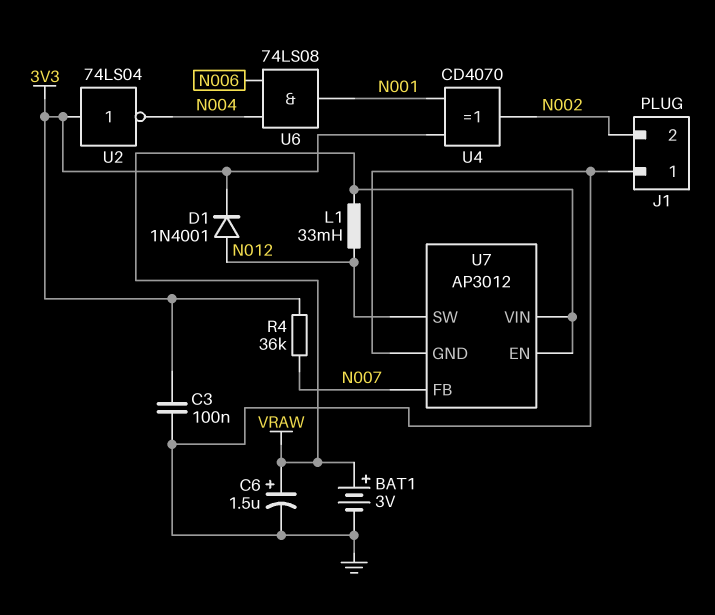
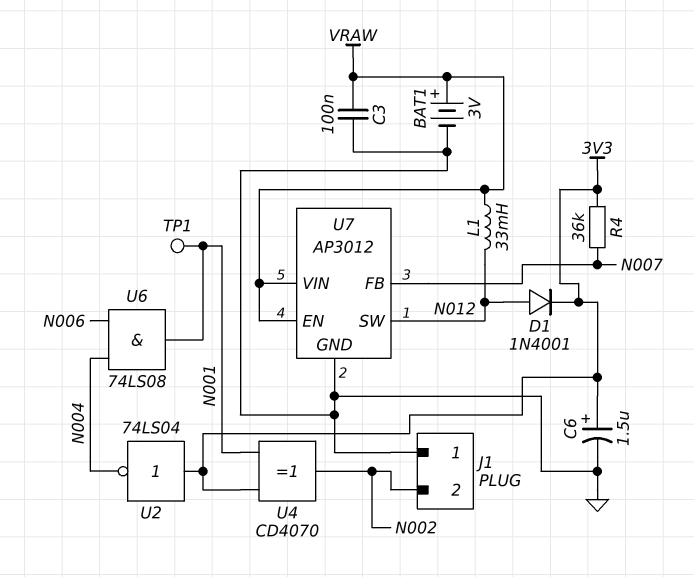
C3: 100nF (3V3, GND) -> 100nF (GND, VRAW)
C6: 1.5uF (plus VRAW, minus GND) -> 1.5uF (plus 3V3, minus GND)
TP1: none -> test point (N001)

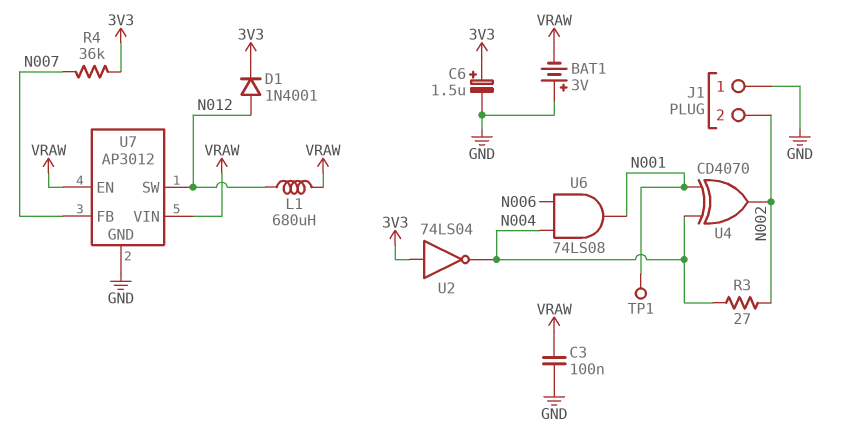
BAT1: 3V (plus VRAW, minus GND) -> 3V (plus GND, minus VRAW)
L1: 33mH (N012, VRAW) -> 680uH (N012, VRAW)
R3: none -> 27 (N002, N004)
U4: XOR CD4070 (in 3V3, in N001, out N002) -> XOR CD4070 (in N001, in N004, out N002)

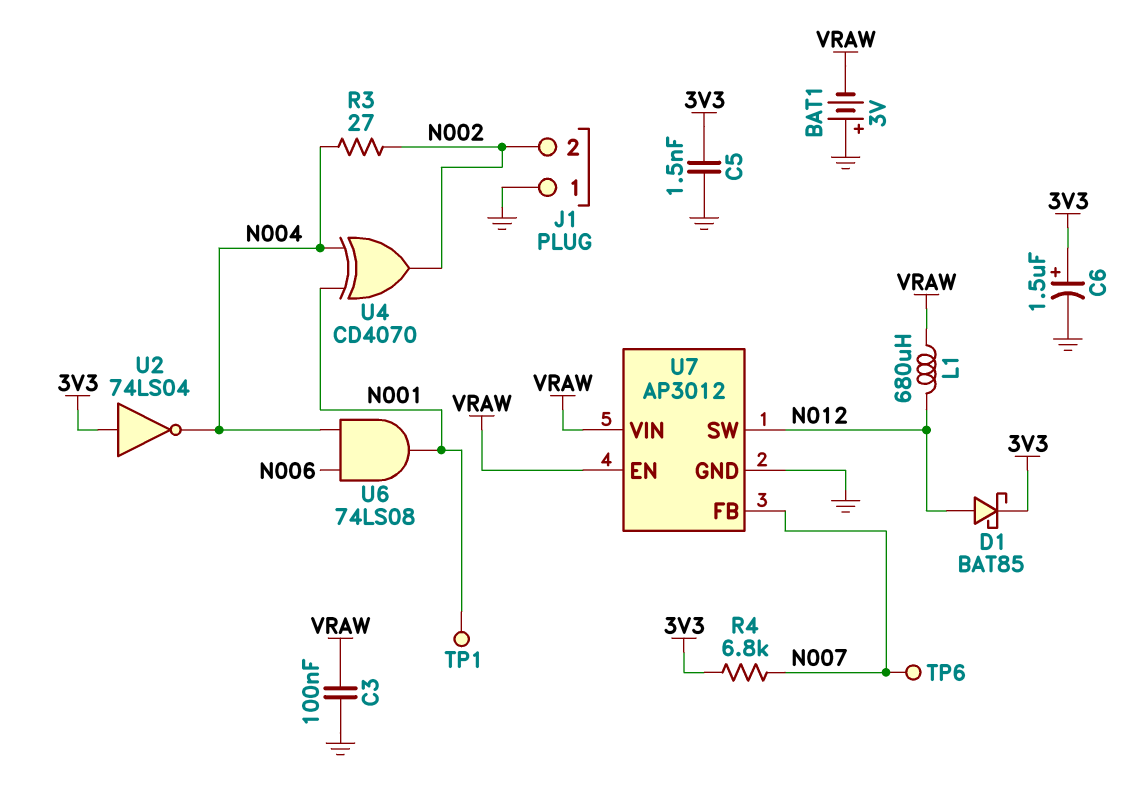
C5: none -> 1.5nF (3V3, GND)
D1: diode 1N4001 (A N012, K 3V3) -> schottky BAT85 (A N012, K 3V3)
R4: 36k (3V3, N007) -> 6.8k (3V3, N007)
TP6: none -> test point (N007)

